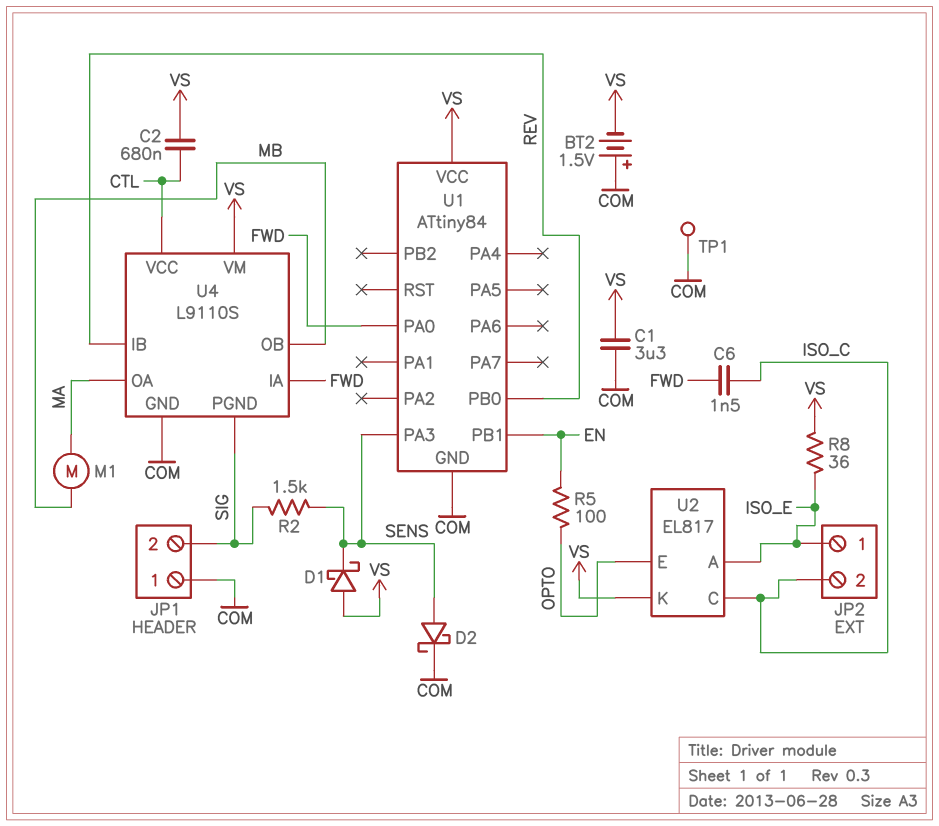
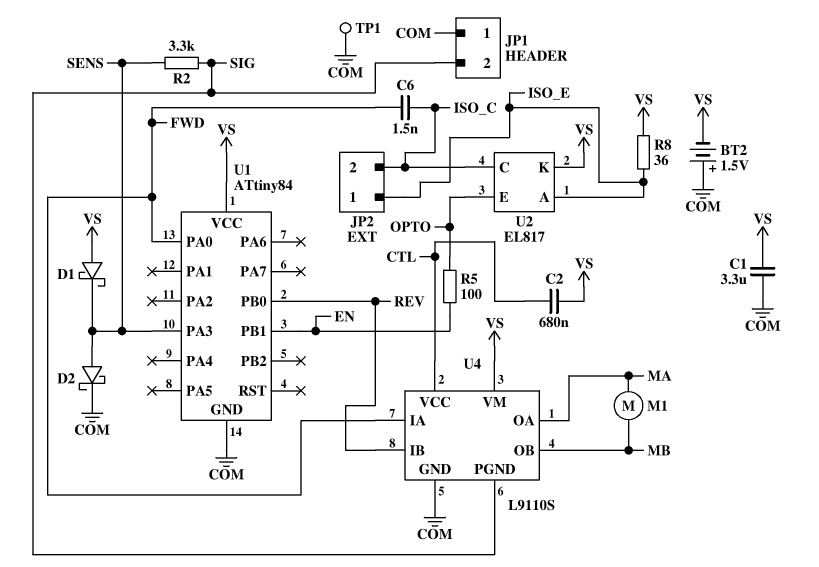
R2: 1.5k (SENS, SIG) -> 3.3k (SENS, SIG)

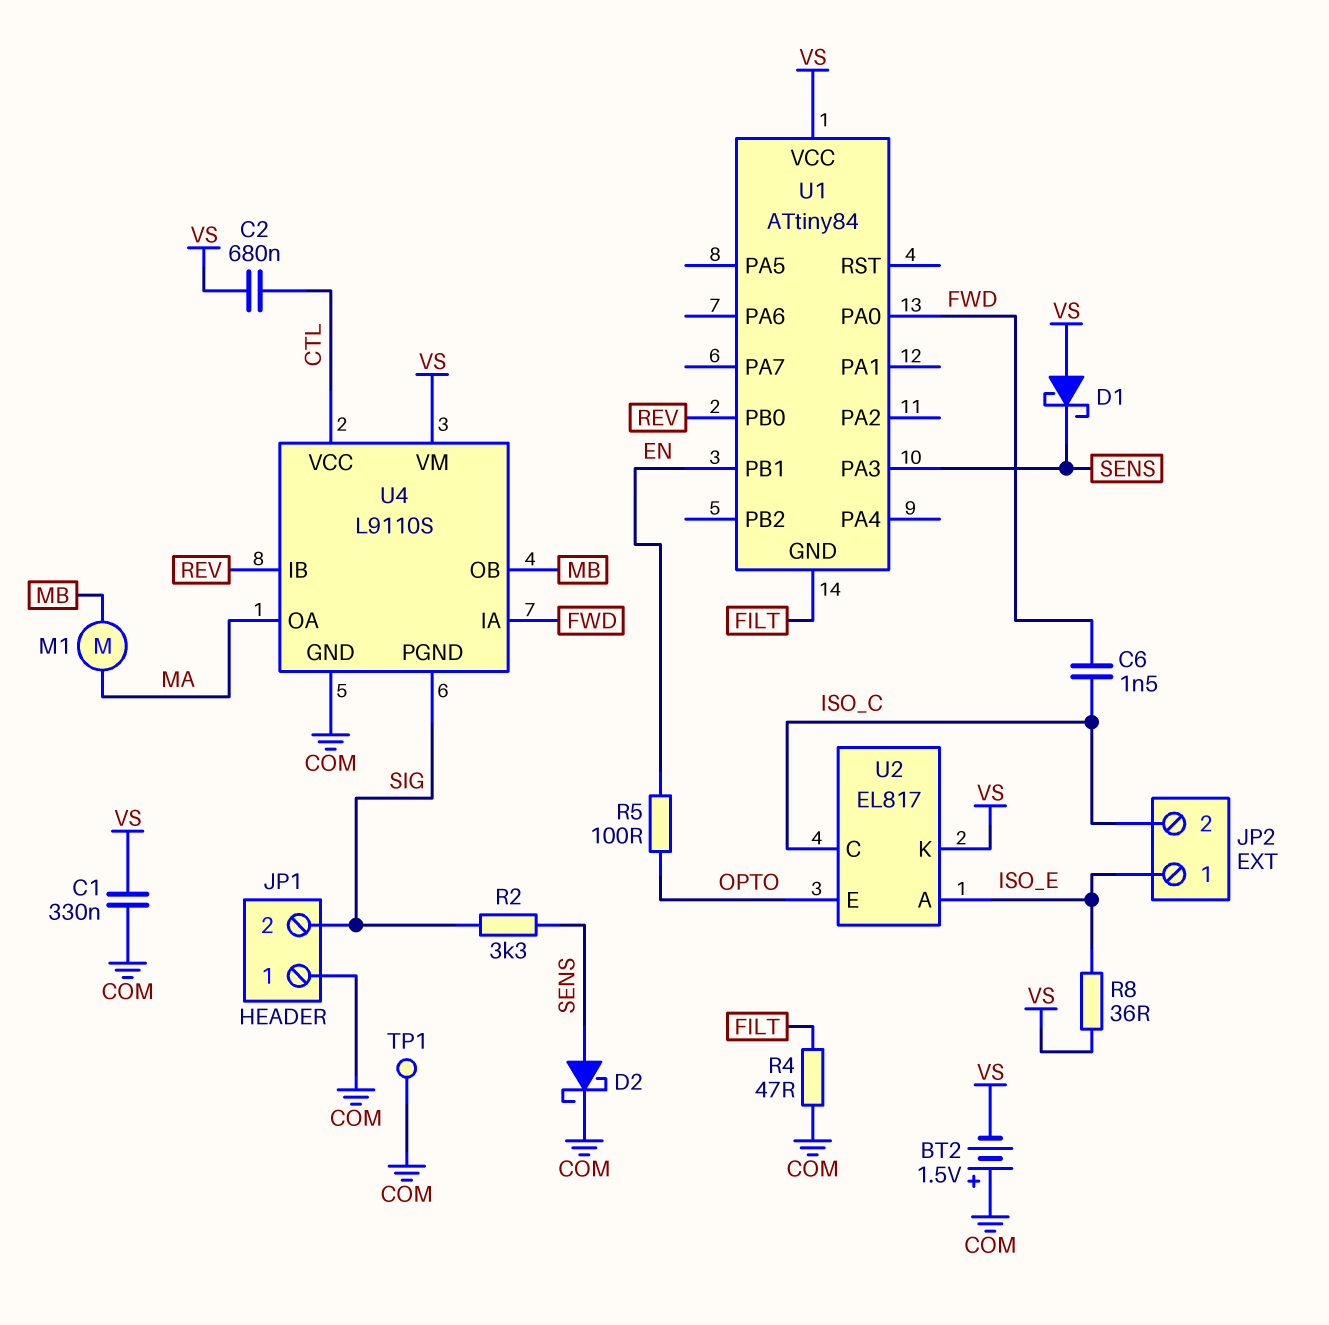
C1: 3.3uF (COM, VS) -> 330nF (COM, VS)
R4: none -> 47 (COM, FILT)
U1 pin GND: COM -> FILT

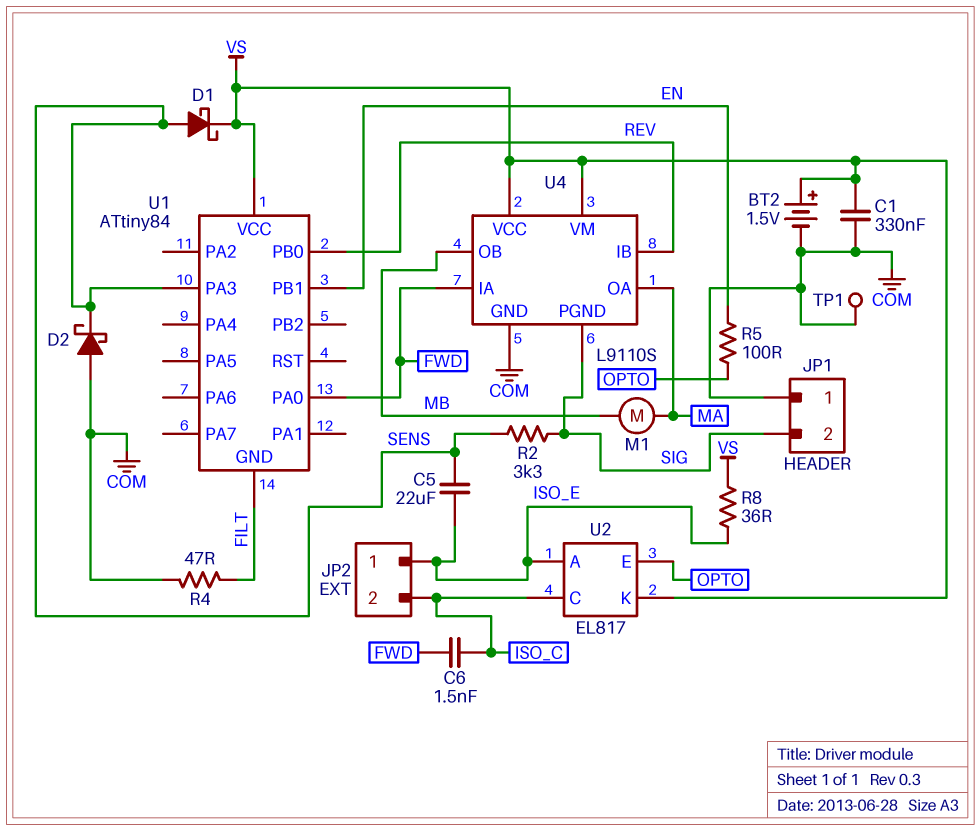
BT2: 1.5V (plus COM, minus VS) -> 1.5V (plus VS, minus COM)
C2: 680nF (CTL, VS) -> none
C5: none -> 22uF (ISO_E, SENS)
D1: schottky (A VS, K SENS) -> schottky (A SENS, K VS)
D2: schottky (A SENS, K COM) -> schottky (A COM, K SENS)
U4 pin VCC: CTL -> VS

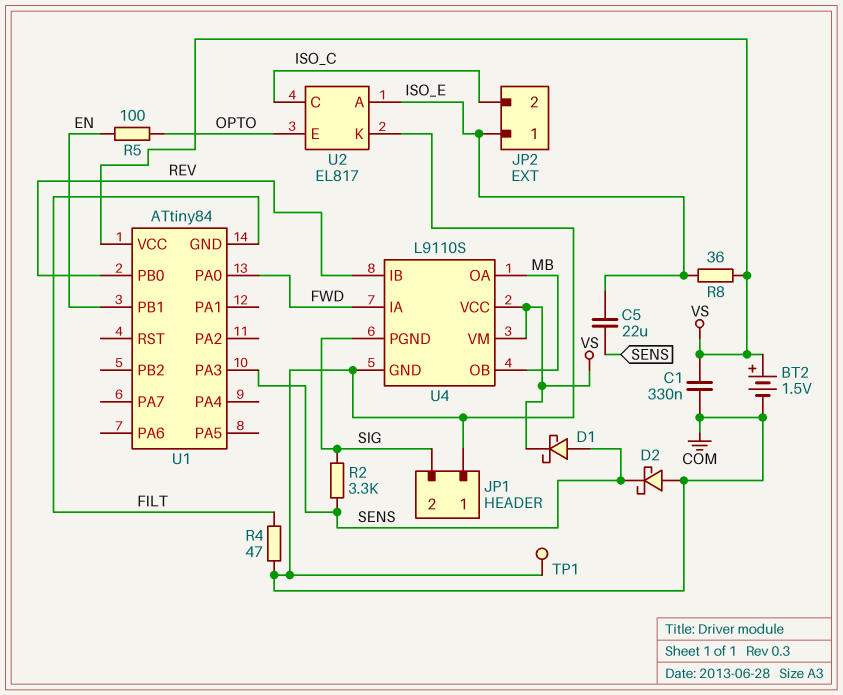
C6: 1.5nF (FWD, ISO_C) -> none
M1: motor (MA, MB) -> none
U2 pin K: VS -> COM
U4 pin OA: MA -> MB

